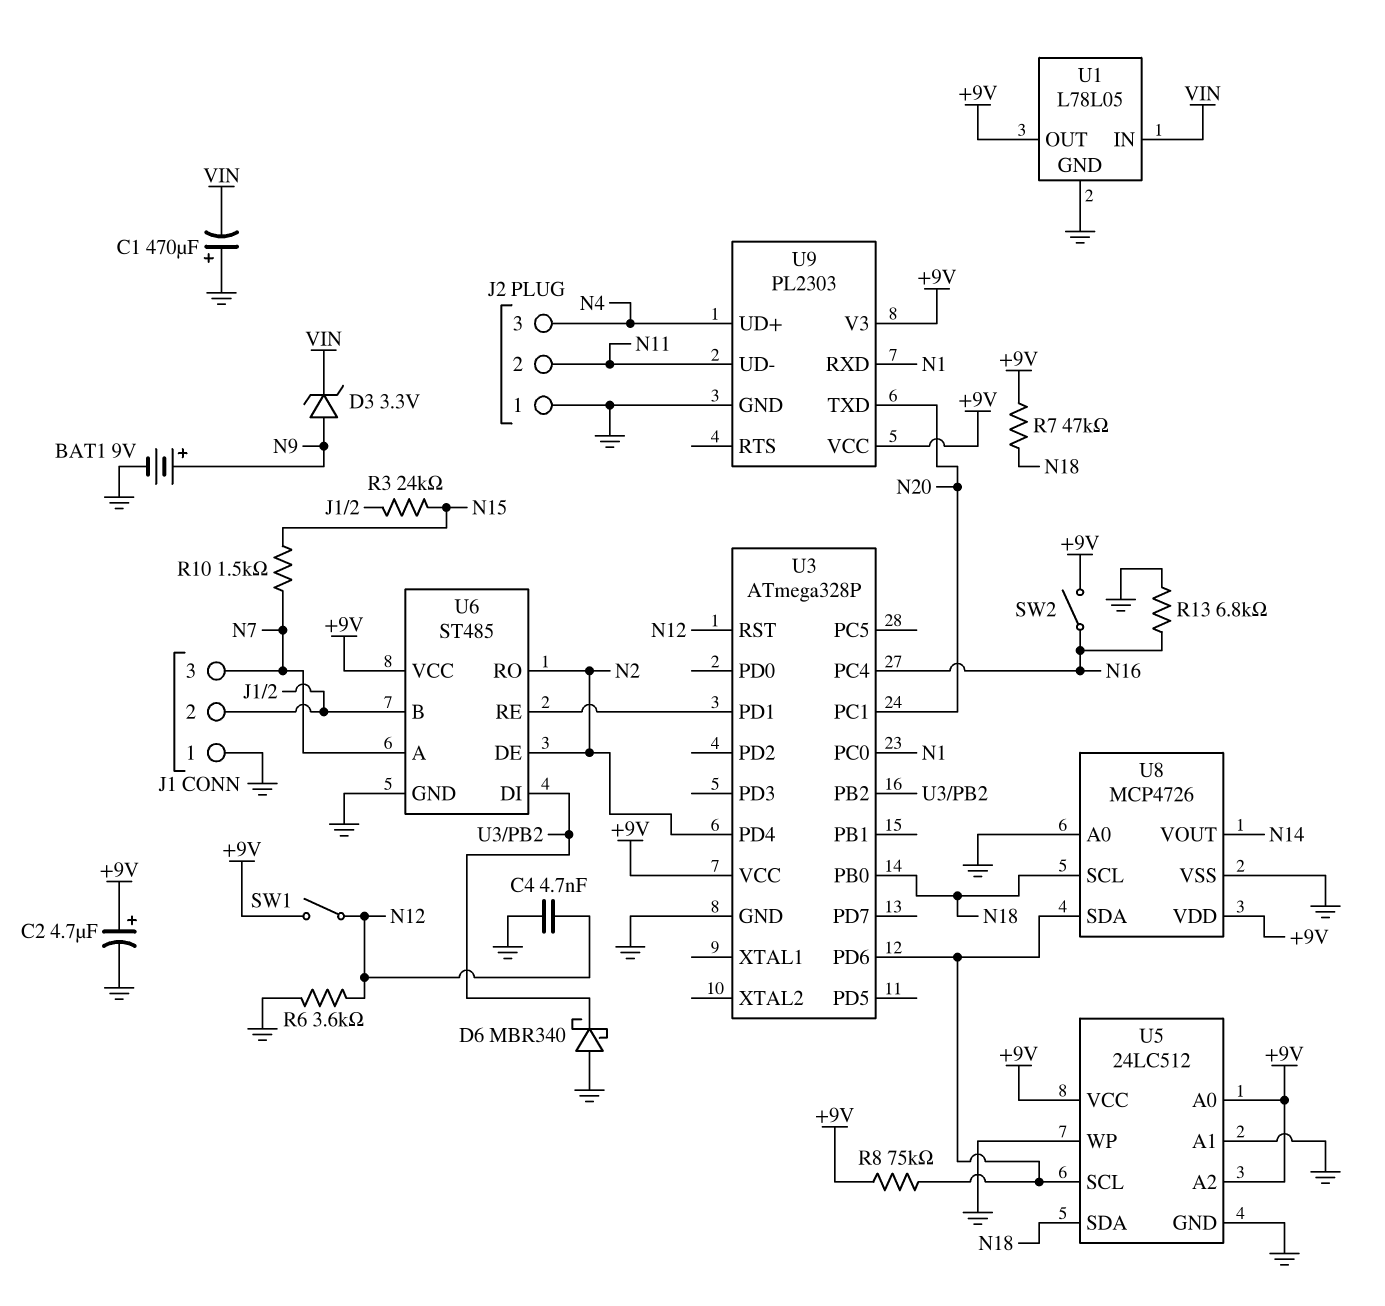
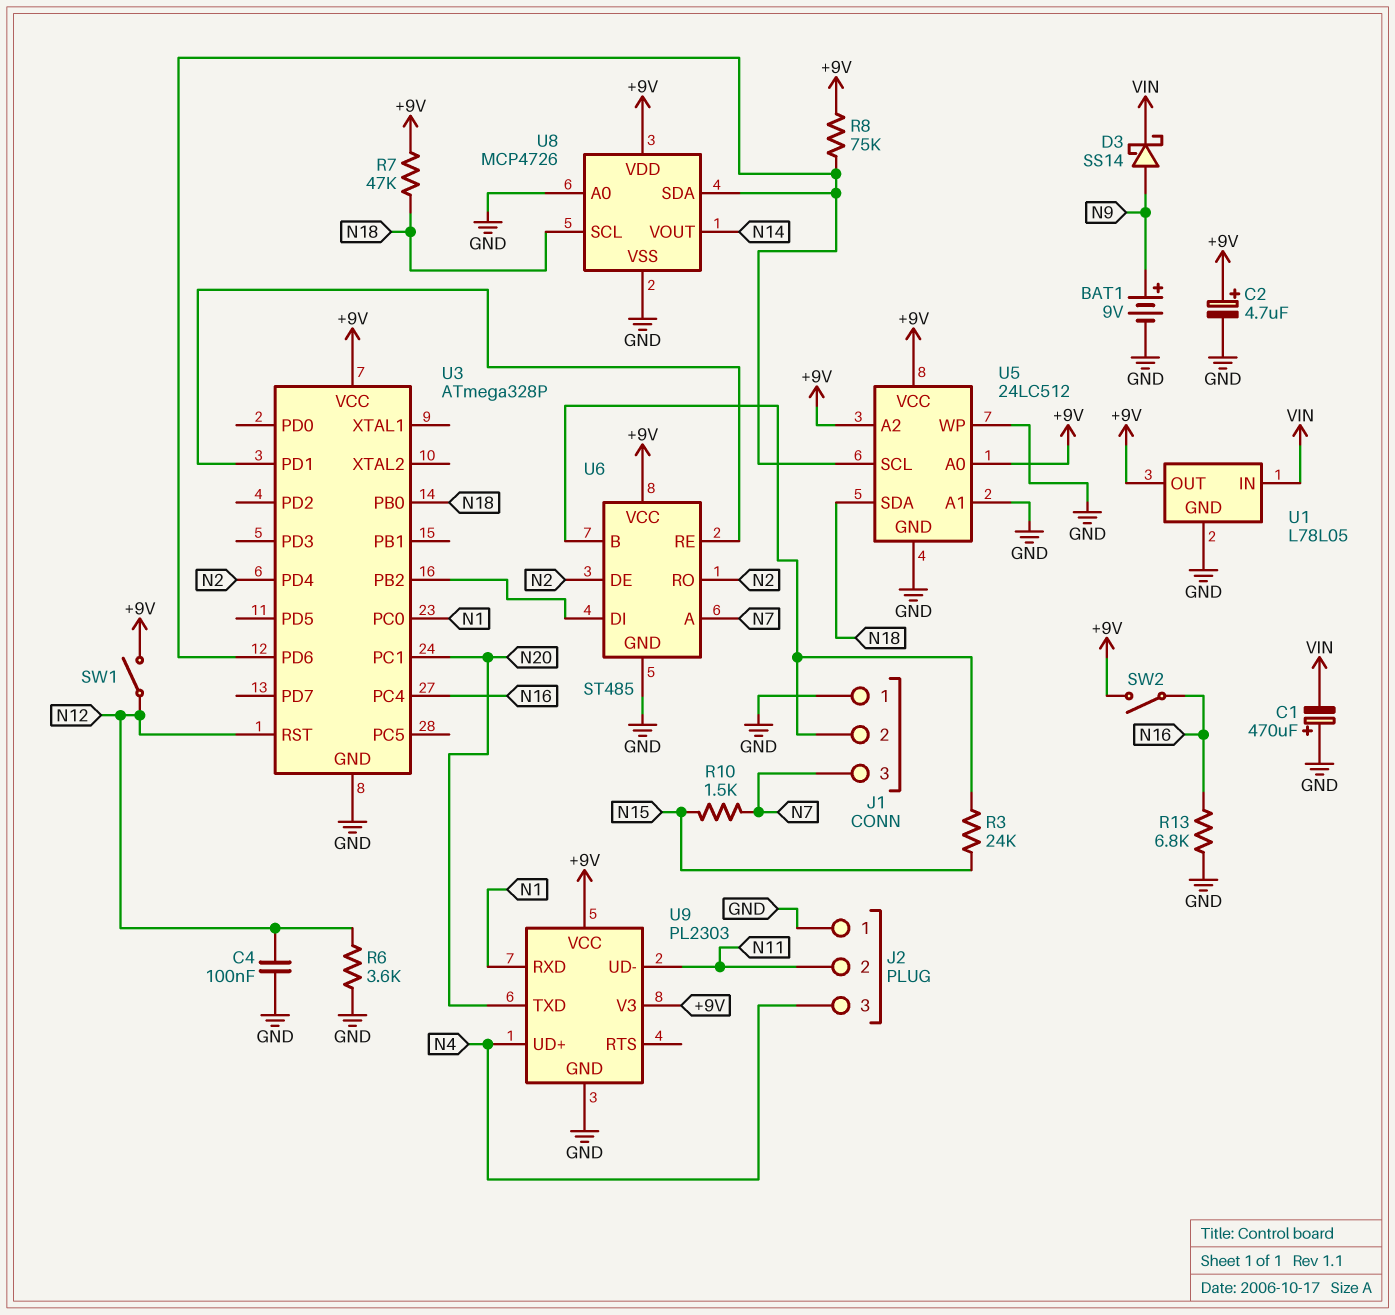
C4: 4.7nF (GND, N12) -> 100nF (GND, N12)
D3: zener 3.3V (A N9, K VIN) -> schottky SS14 (A N9, K VIN)
D6: schottky MBR340 (A GND, K U3/PB2) -> none

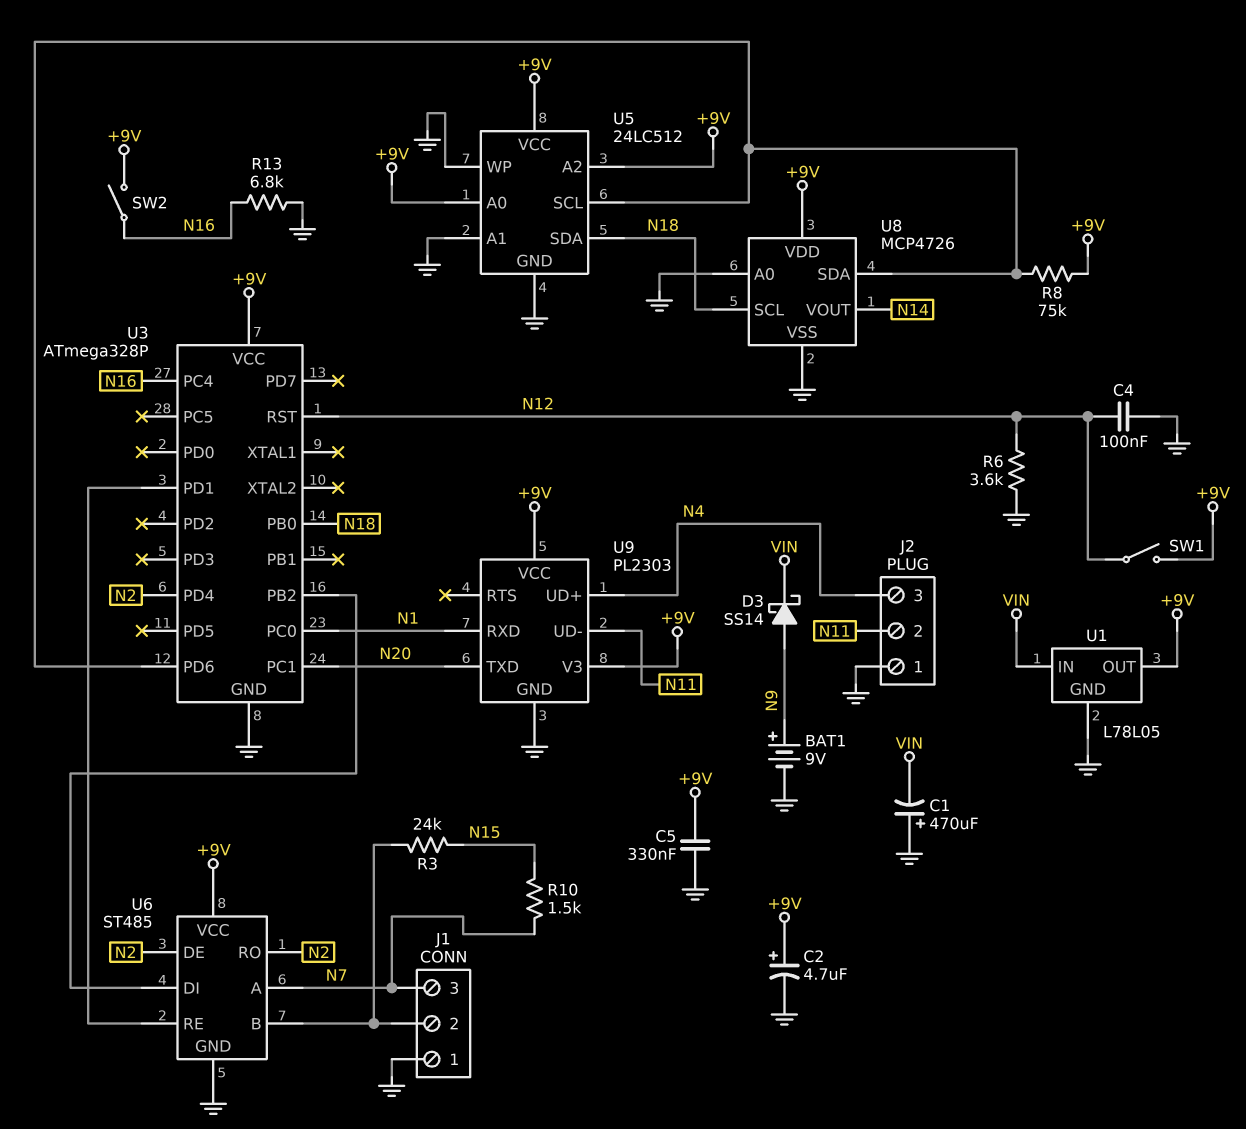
C5: none -> 330nF (+9V, GND)
R7: 47k (+9V, N18) -> none

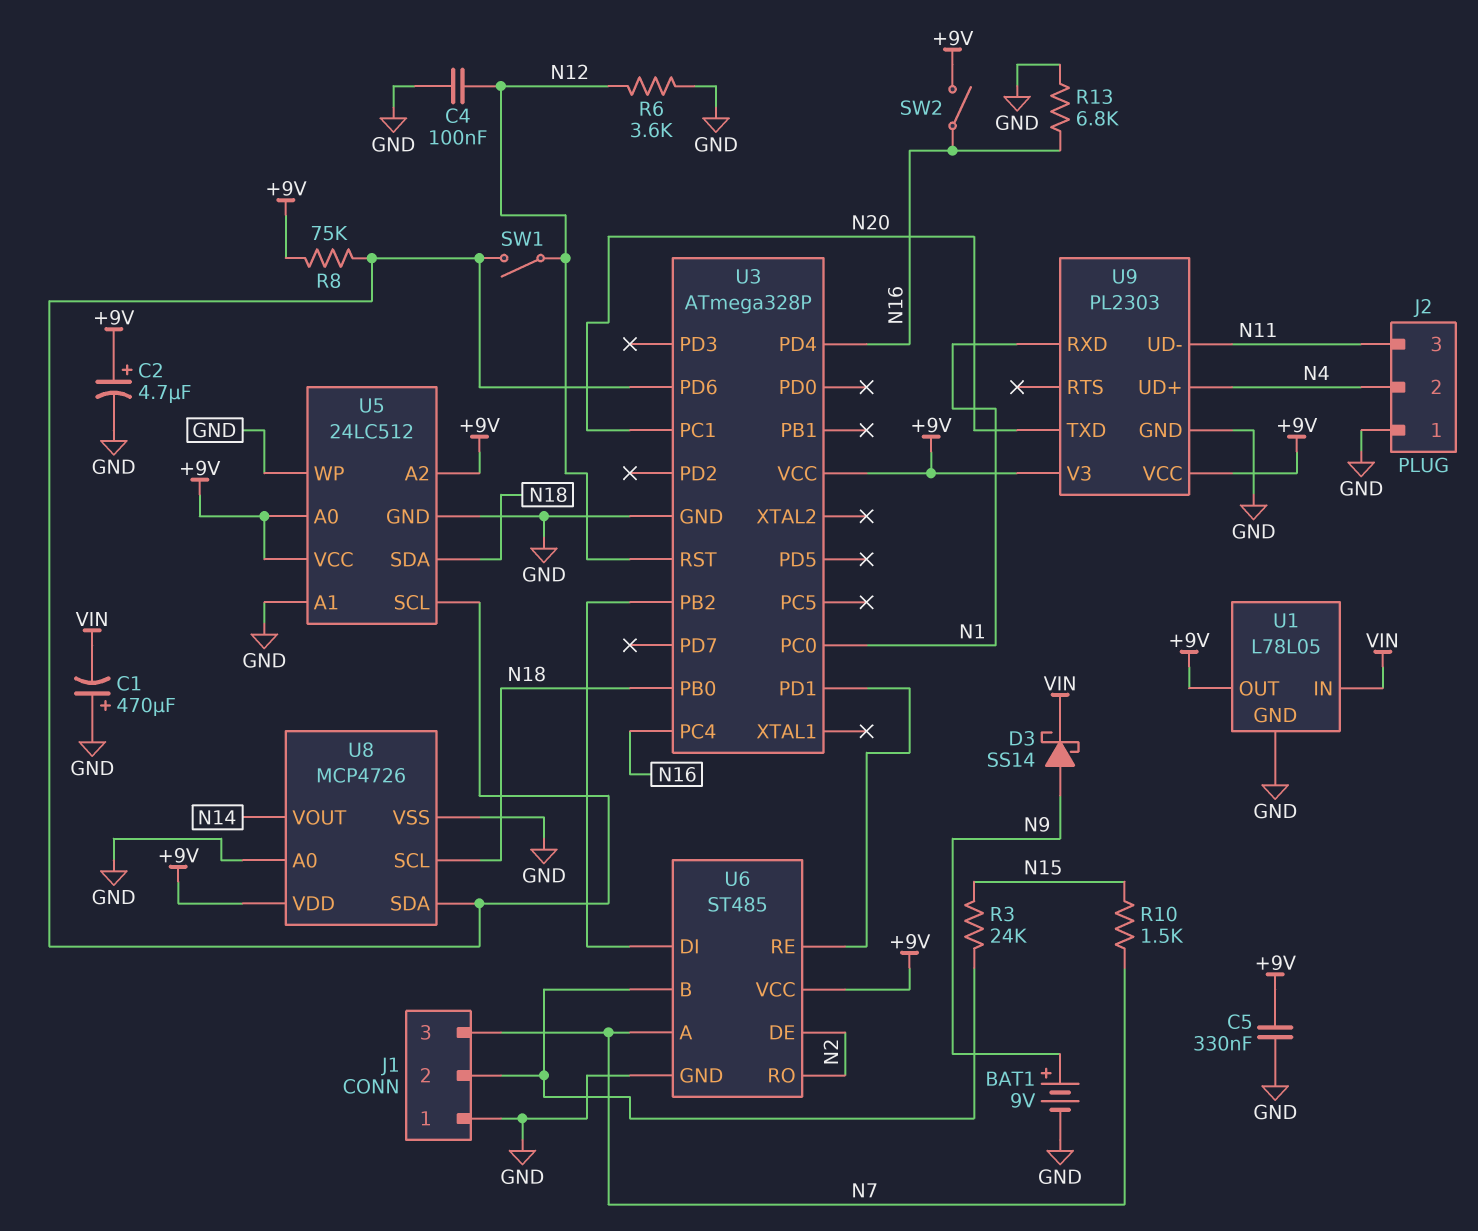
J2 pin 2: N11 -> N4
J2 pin 3: N4 -> N11
SW1: switch (+9V, N12) -> switch (N12, U3/PD6)
U3 pin PD4: N2 -> N16

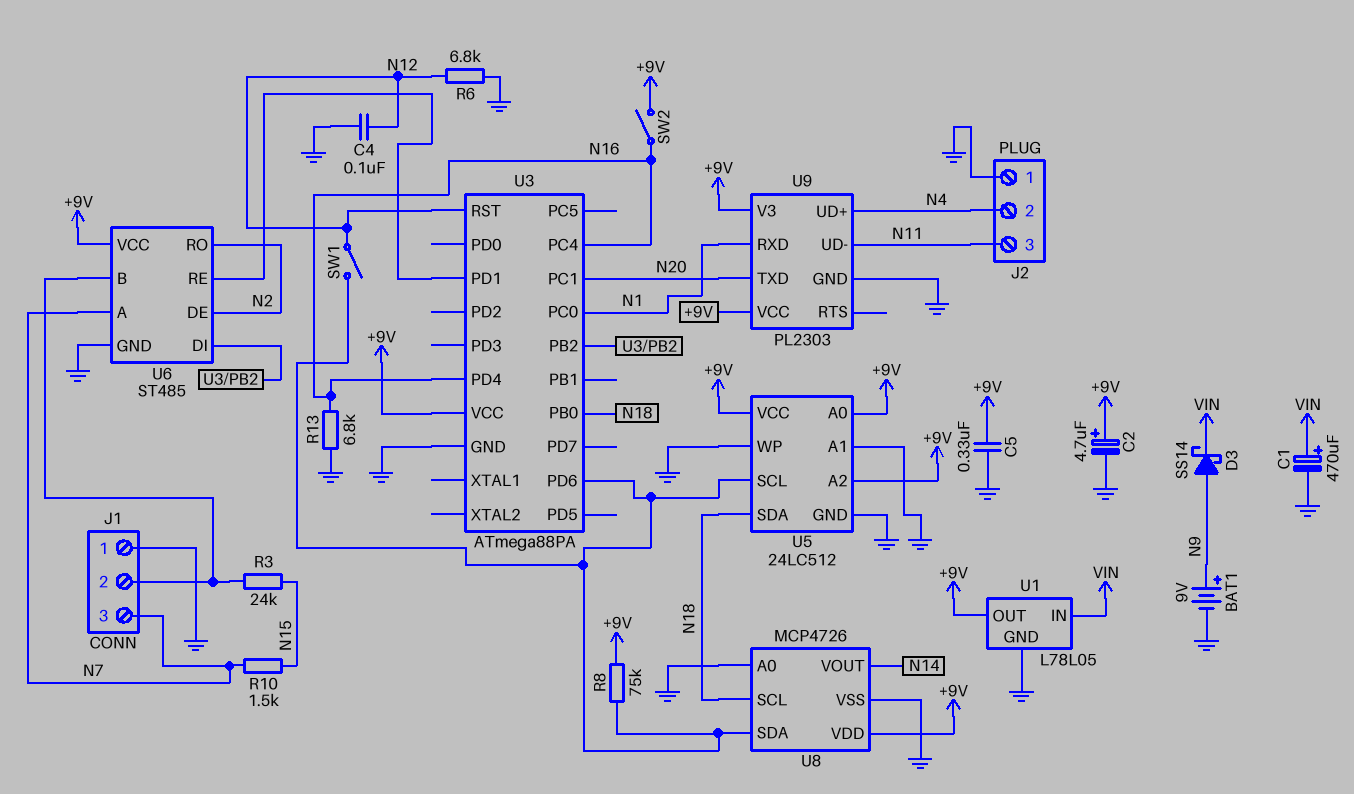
C1: 470uF (plus GND, minus VIN) -> 470uF (plus VIN, minus GND)
R6: 3.6k (GND, N12) -> 6.8k (GND, N12)
U3: ATmega328P -> ATmega88PA

